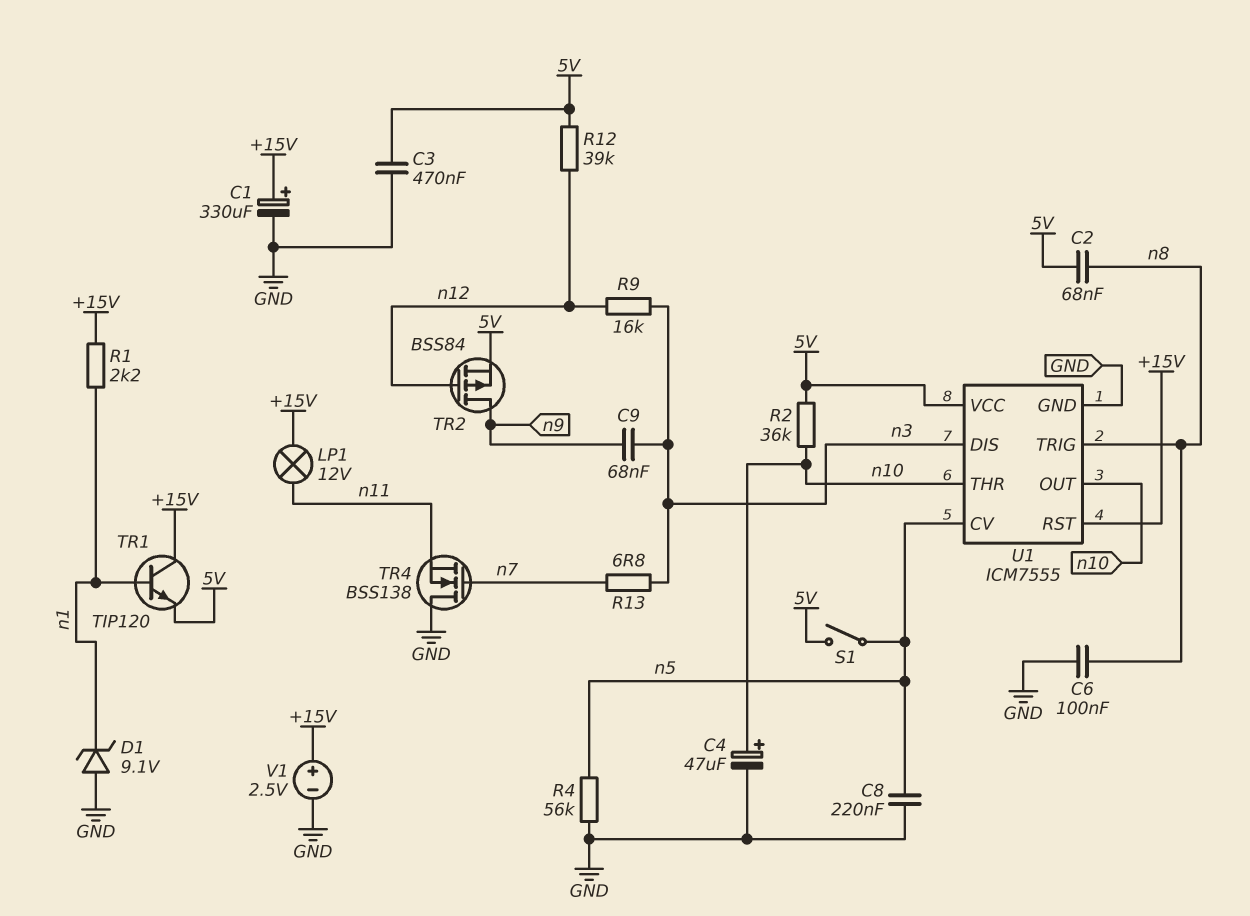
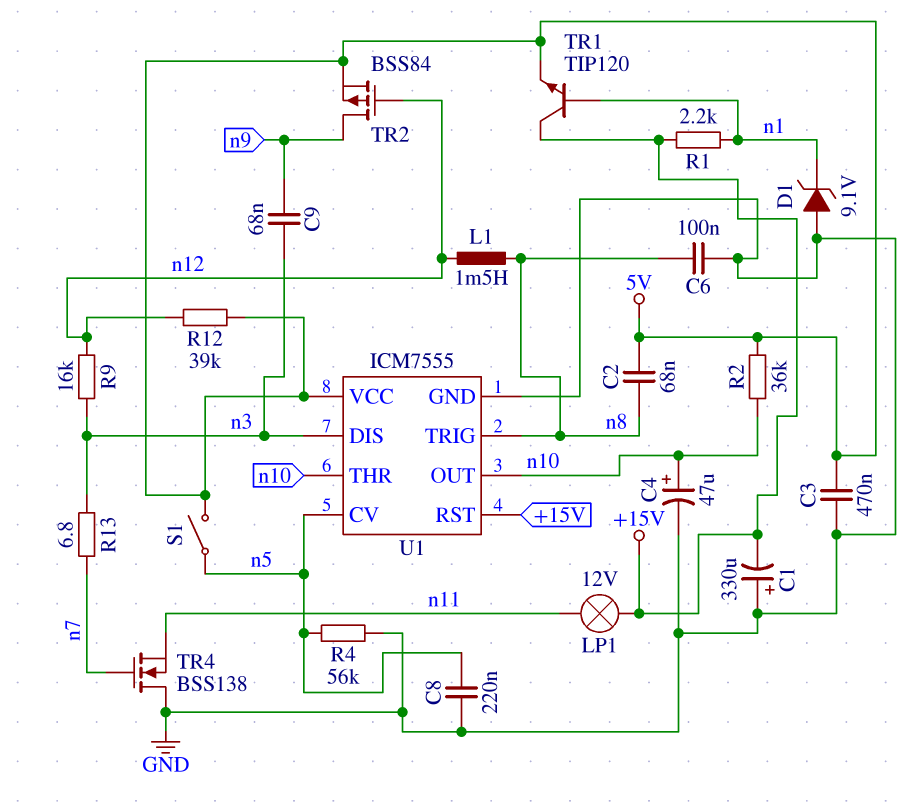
C1: 330uF (plus +15V, minus GND) -> 330uF (plus GND, minus +15V)
L1: none -> 1.5mH (n8, n12)
V1: 2.5V (plus +15V, minus GND) -> none

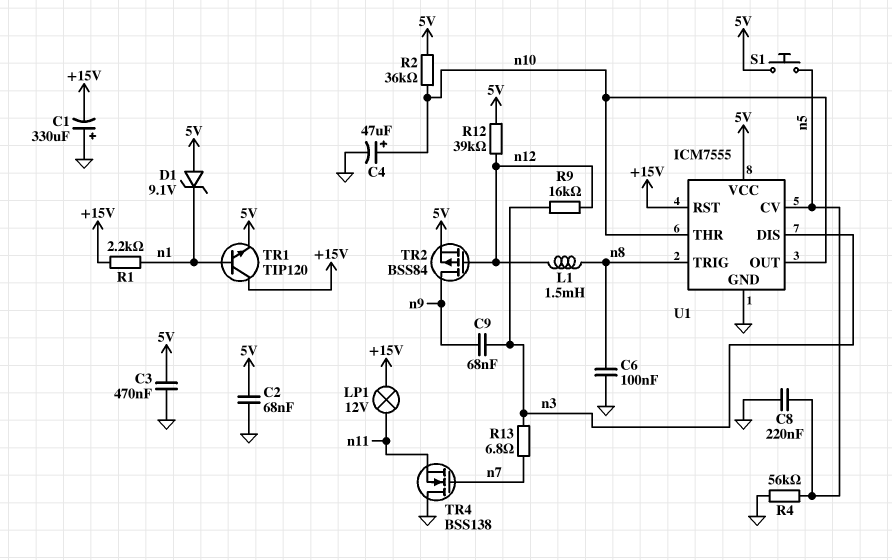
C2: 68nF (5V, n8) -> 68nF (5V, GND)
D1: zener 9.1V (A GND, K n1) -> zener 9.1V (A 5V, K n1)
S1: switch (5V, n5) -> button (5V, n5)

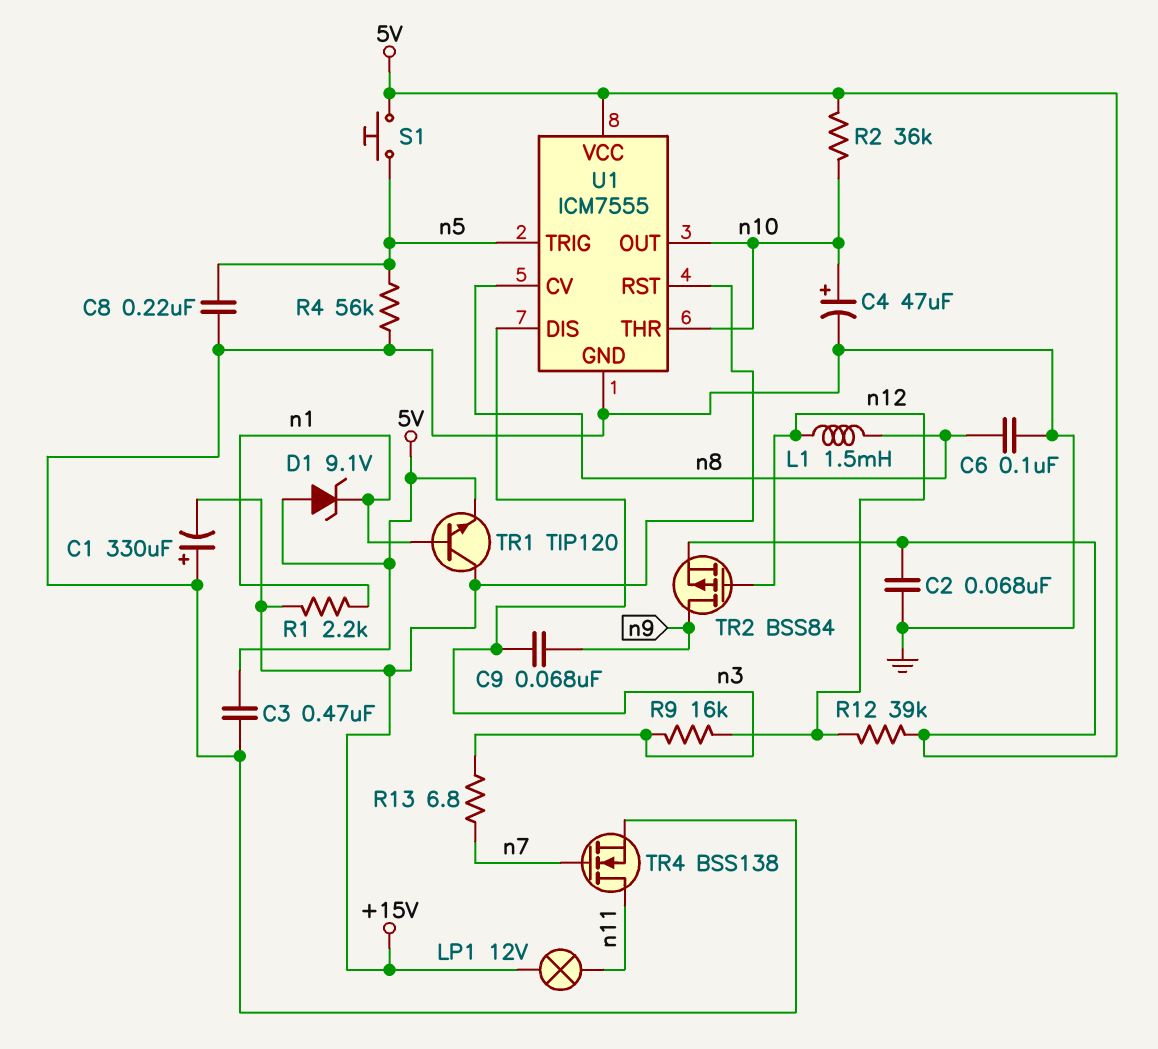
TR4: NMOS BSS138 (G n7, D GND, S n11) -> NMOS BSS138 (G n7, D n11, S GND)
U1 pin CV: n5 -> n8
U1 pin TRIG: n8 -> n5

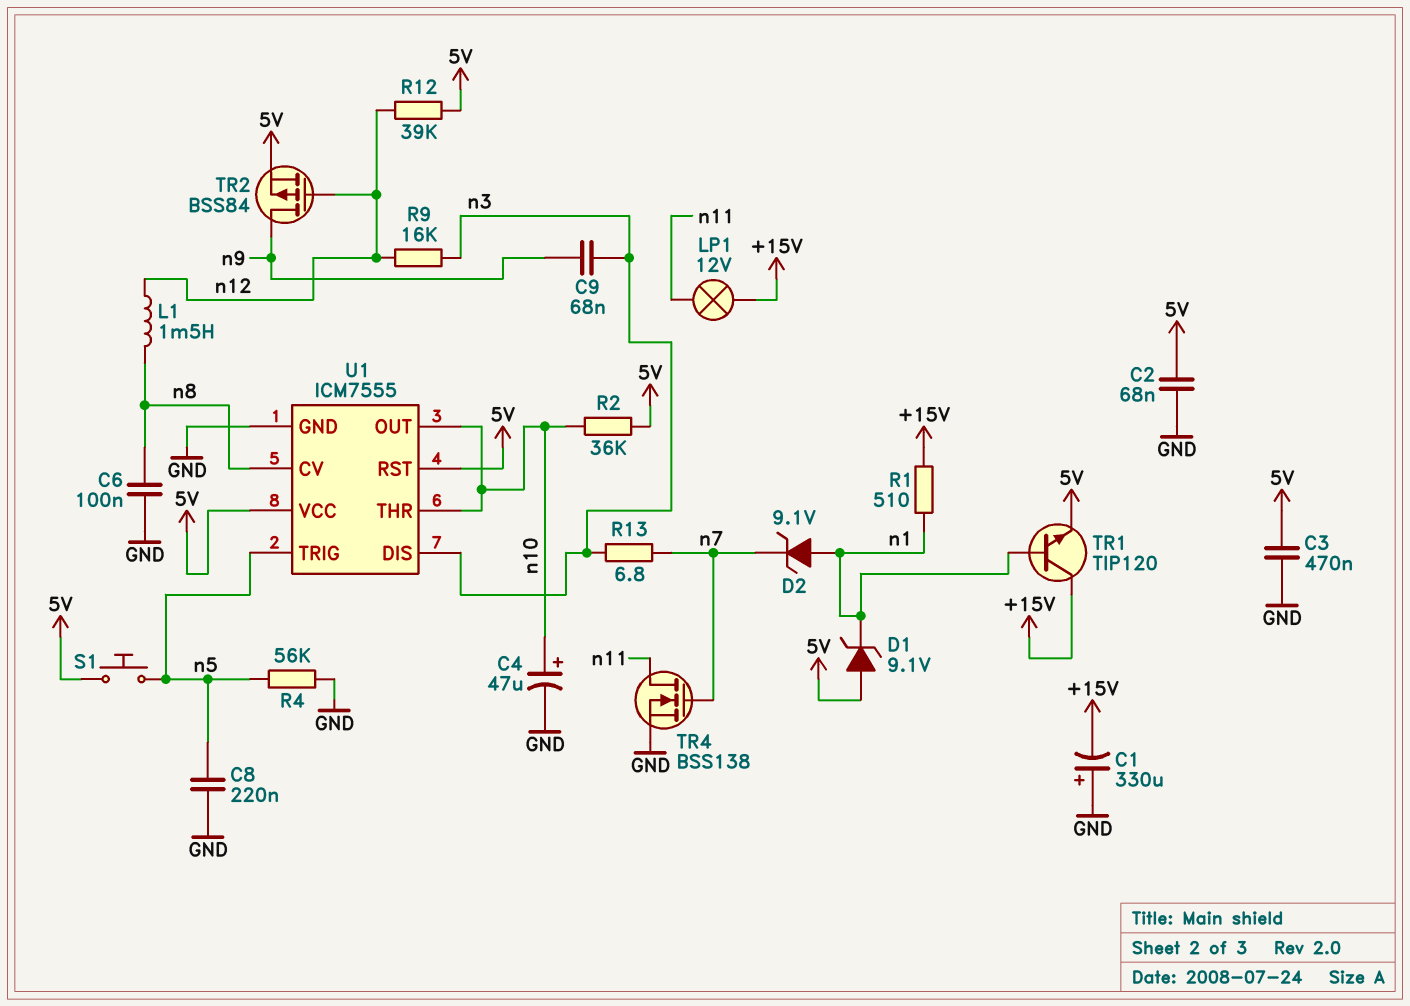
D2: none -> zener 9.1V (A n1, K n7)
R1: 2.2k (+15V, n1) -> 510 (+15V, n1)
U1 pin RST: +15V -> 5V

